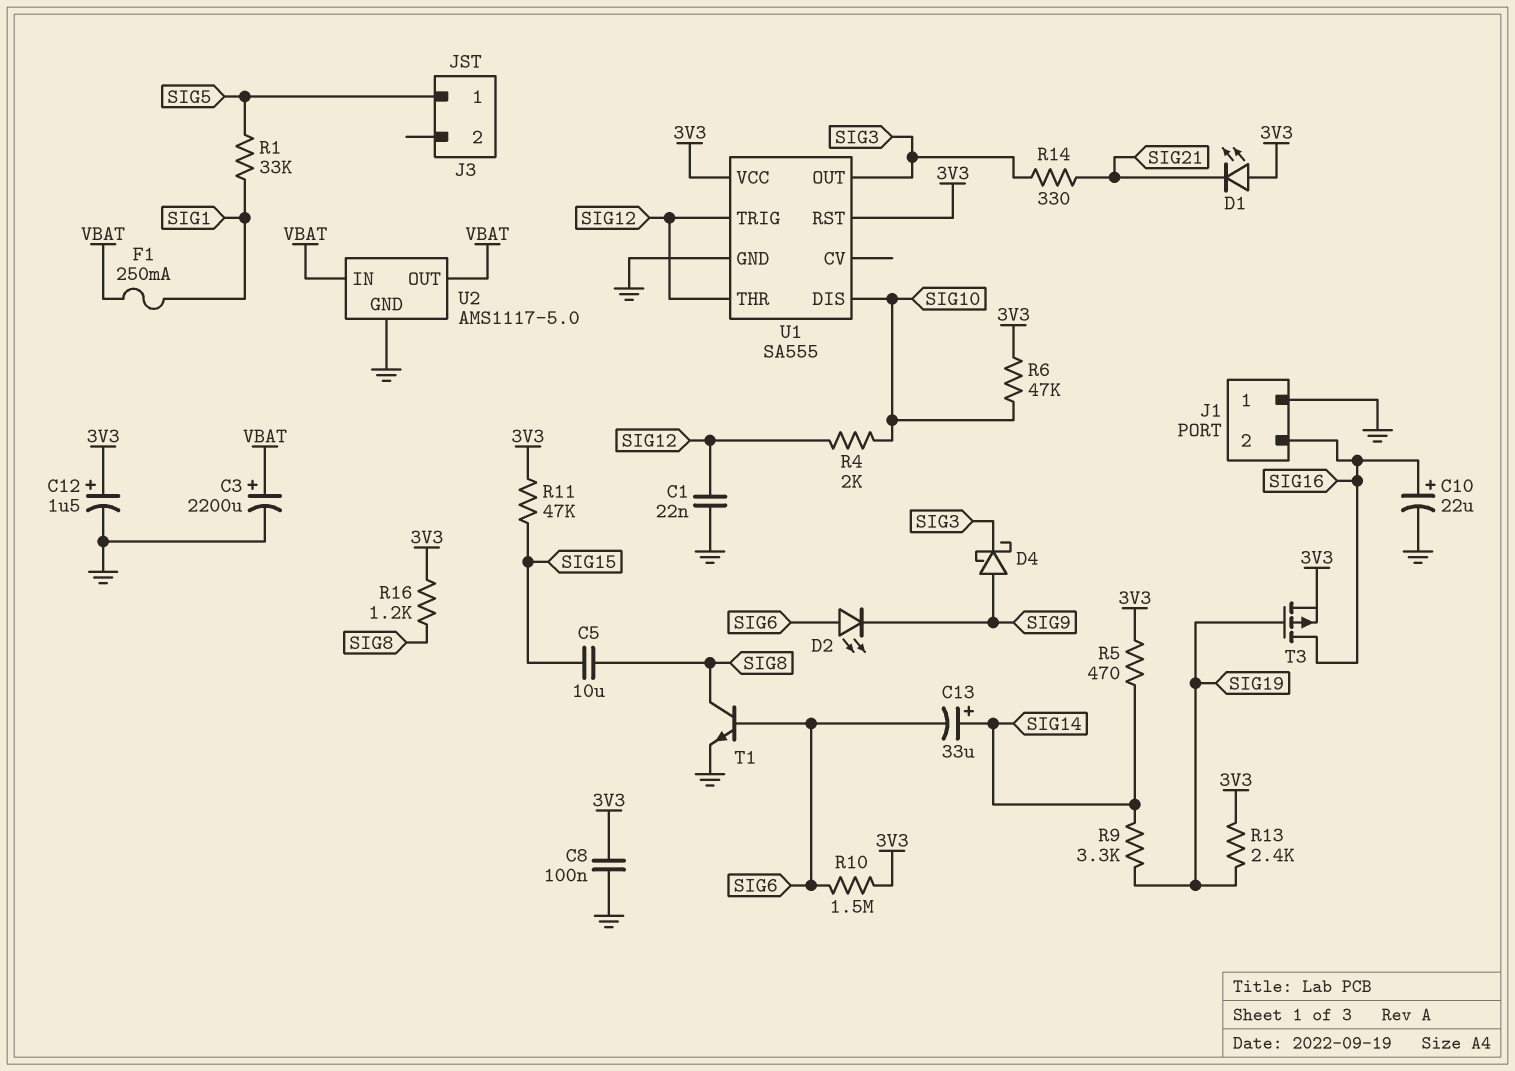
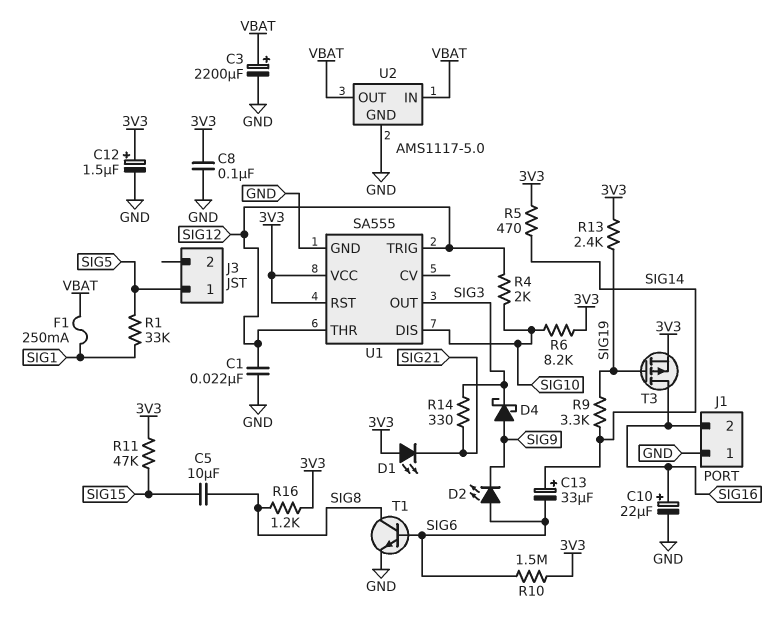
R6: 47k (3V3, SIG10) -> 8.2k (3V3, SIG10)

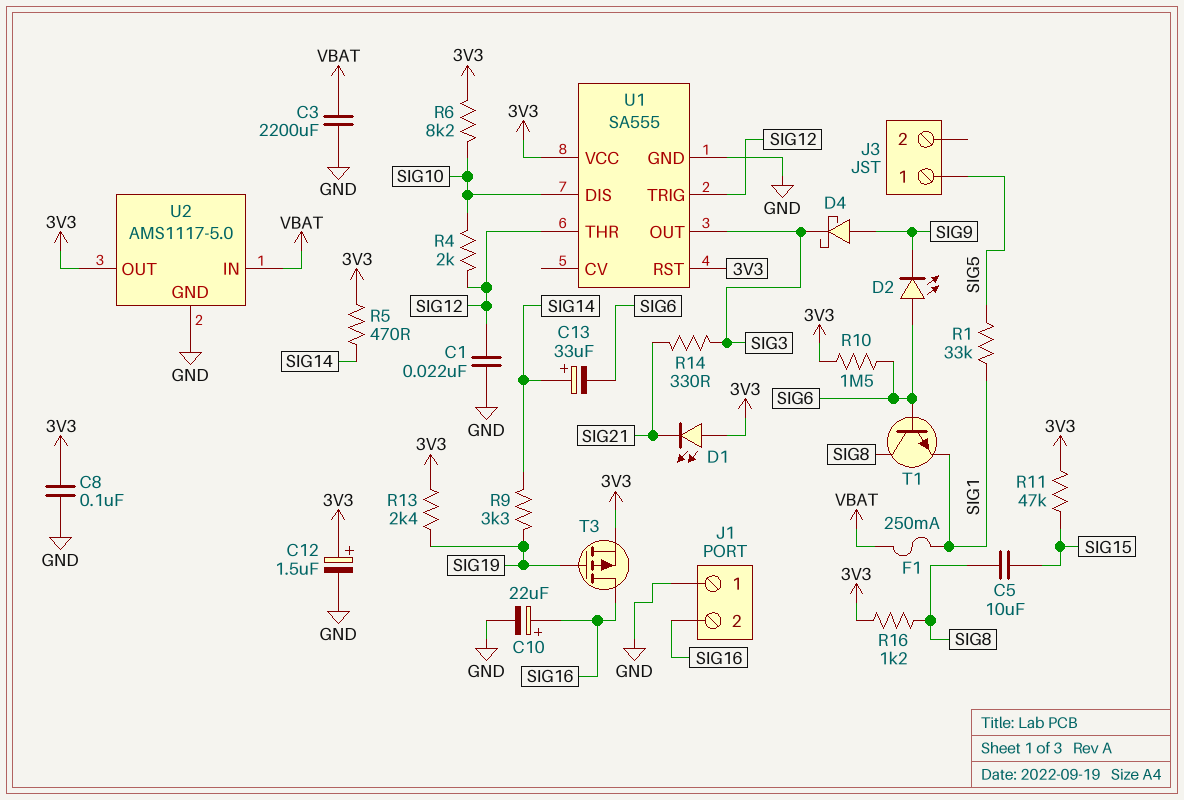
C3: 2200uF (plus VBAT, minus GND) -> 2200uF (GND, VBAT)
T1: NPN (B SIG6, C SIG8, E GND) -> NPN (B SIG6, C SIG8, E SIG1)
U2 pin OUT: VBAT -> 3V3

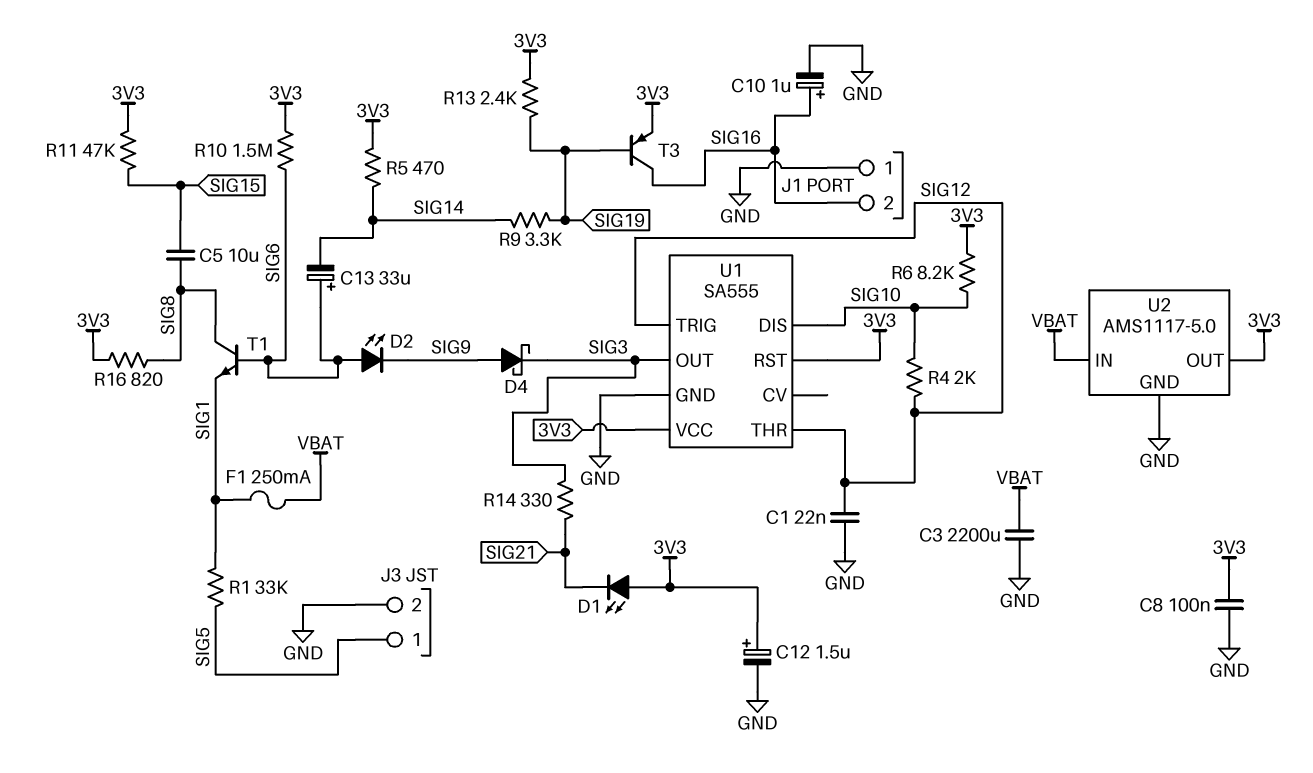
C10: 22uF (plus SIG16, minus GND) -> 1uF (plus SIG16, minus GND)
C13: 33uF (plus SIG14, minus SIG6) -> 33uF (plus SIG6, minus SIG14)
J3 pin 2: none -> GND
R16: 1.2k (3V3, SIG8) -> 820 (3V3, SIG8)
T3: PMOS (G SIG19, D SIG16, S 3V3) -> PNP (B SIG19, C SIG16, E 3V3)

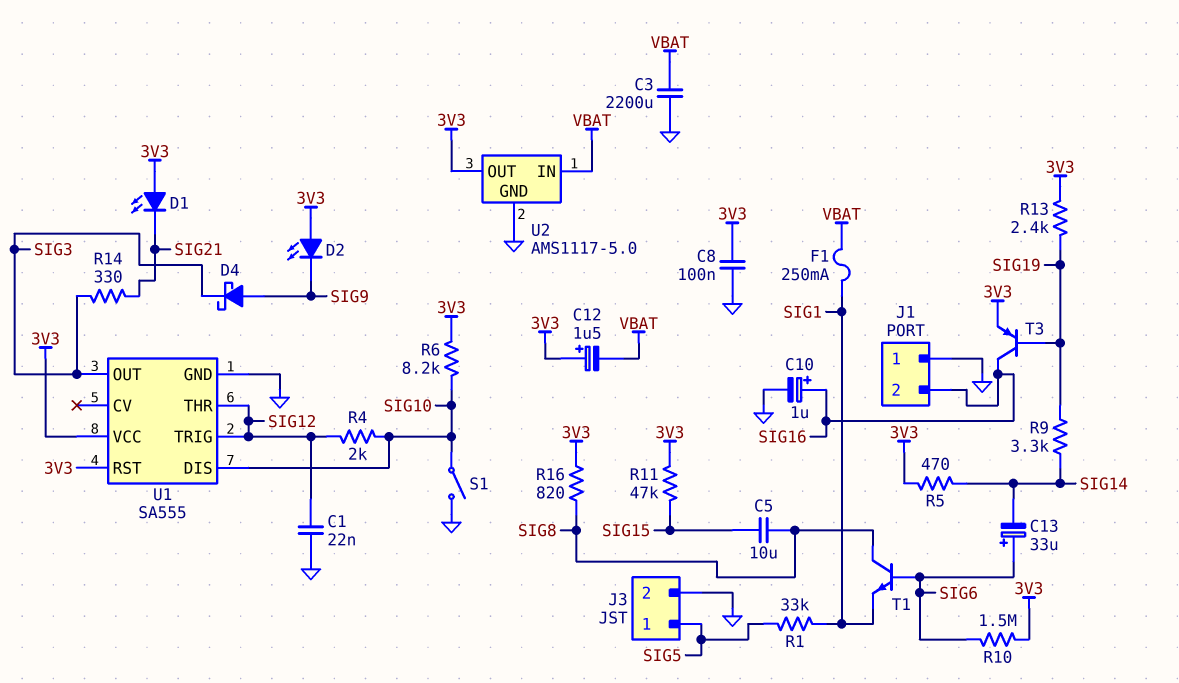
C12: 1.5uF (plus 3V3, minus GND) -> 1.5uF (plus 3V3, minus VBAT)
D2: LED (A SIG6, K SIG9) -> LED (A 3V3, K SIG9)
S1: none -> switch (GND, SIG10)

